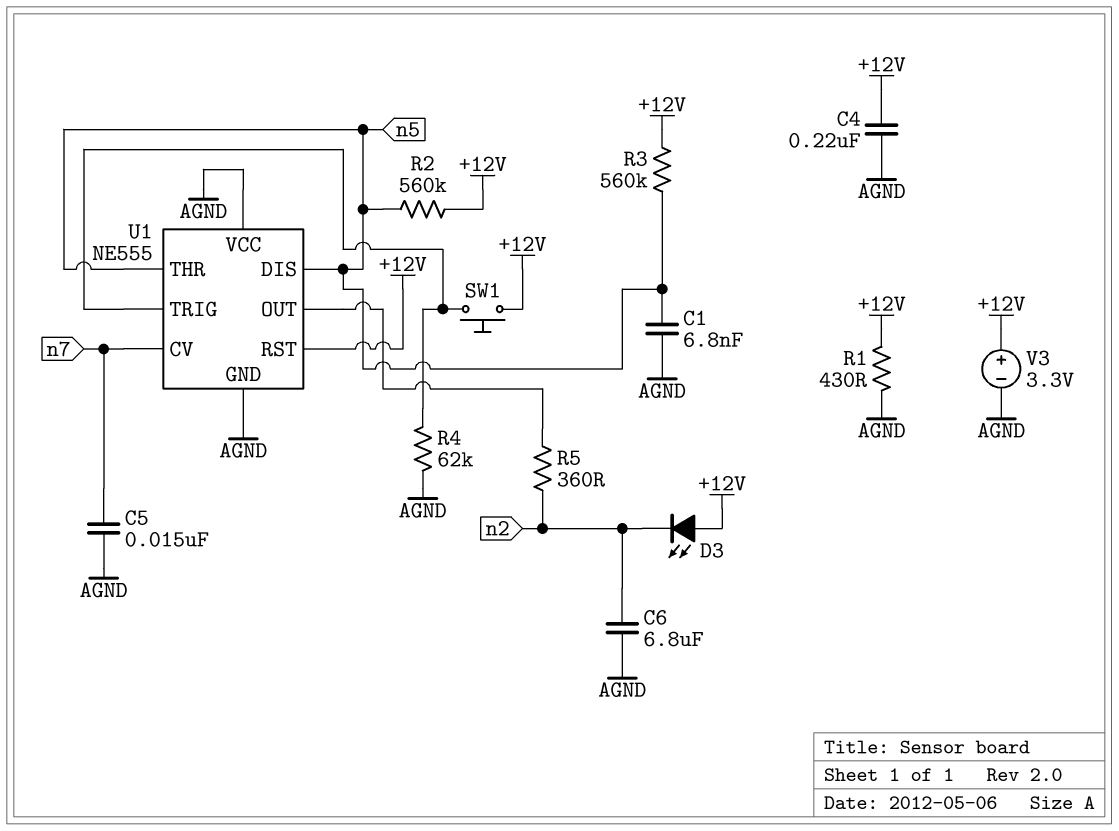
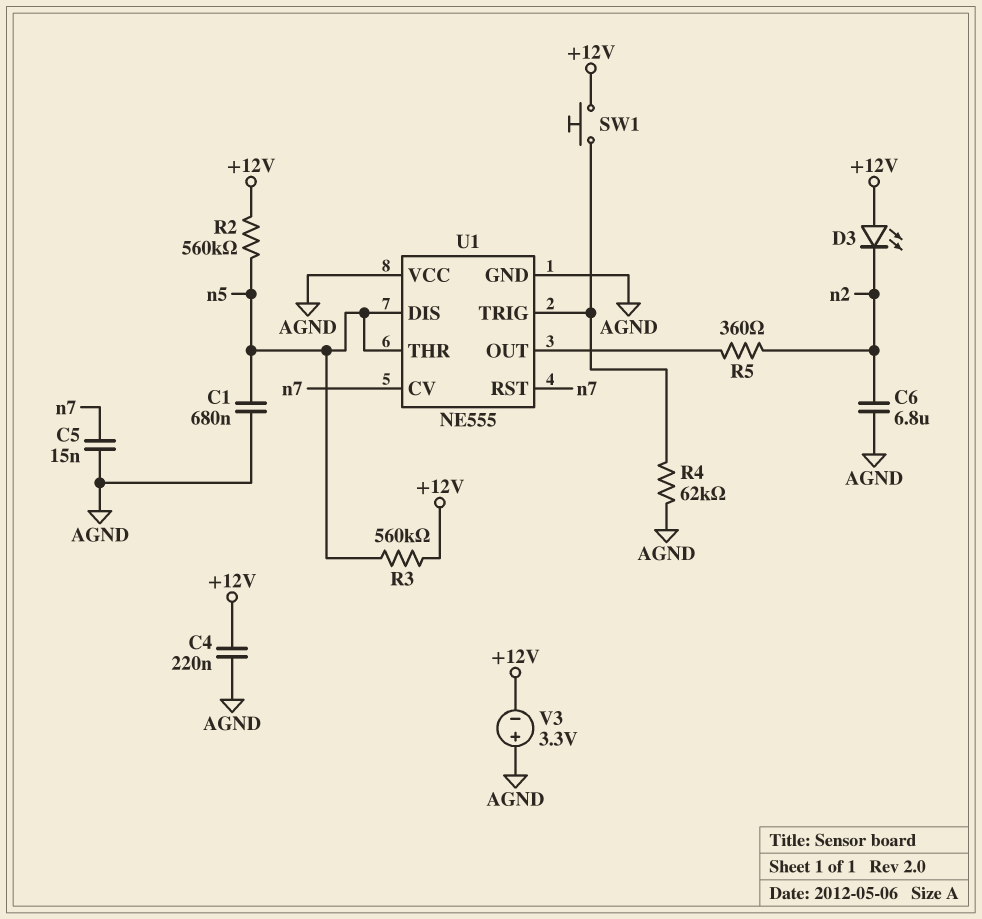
C1: 6.8nF (AGND, n5) -> 680nF (AGND, n5)
R1: 430 (+12V, AGND) -> none
U1 pin RST: +12V -> n7
V3: 3.3V (plus +12V, minus AGND) -> 3.3V (plus AGND, minus +12V)

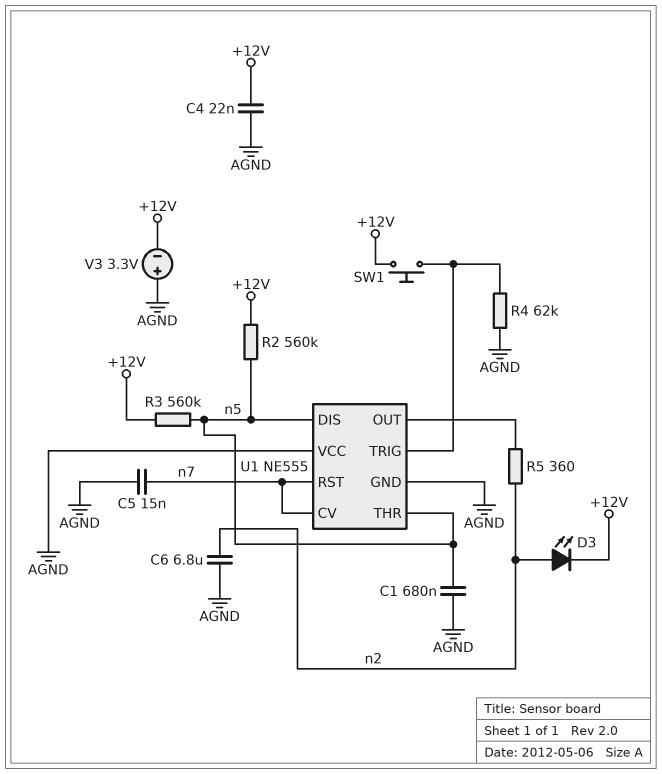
C4: 220nF (+12V, AGND) -> 22nF (+12V, AGND)
D3: LED (A +12V, K n2) -> LED (A n2, K +12V)

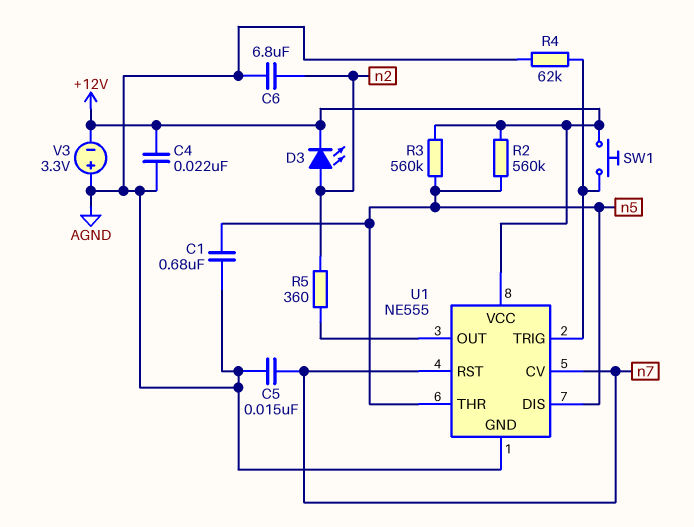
U1 pin VCC: AGND -> +12V

